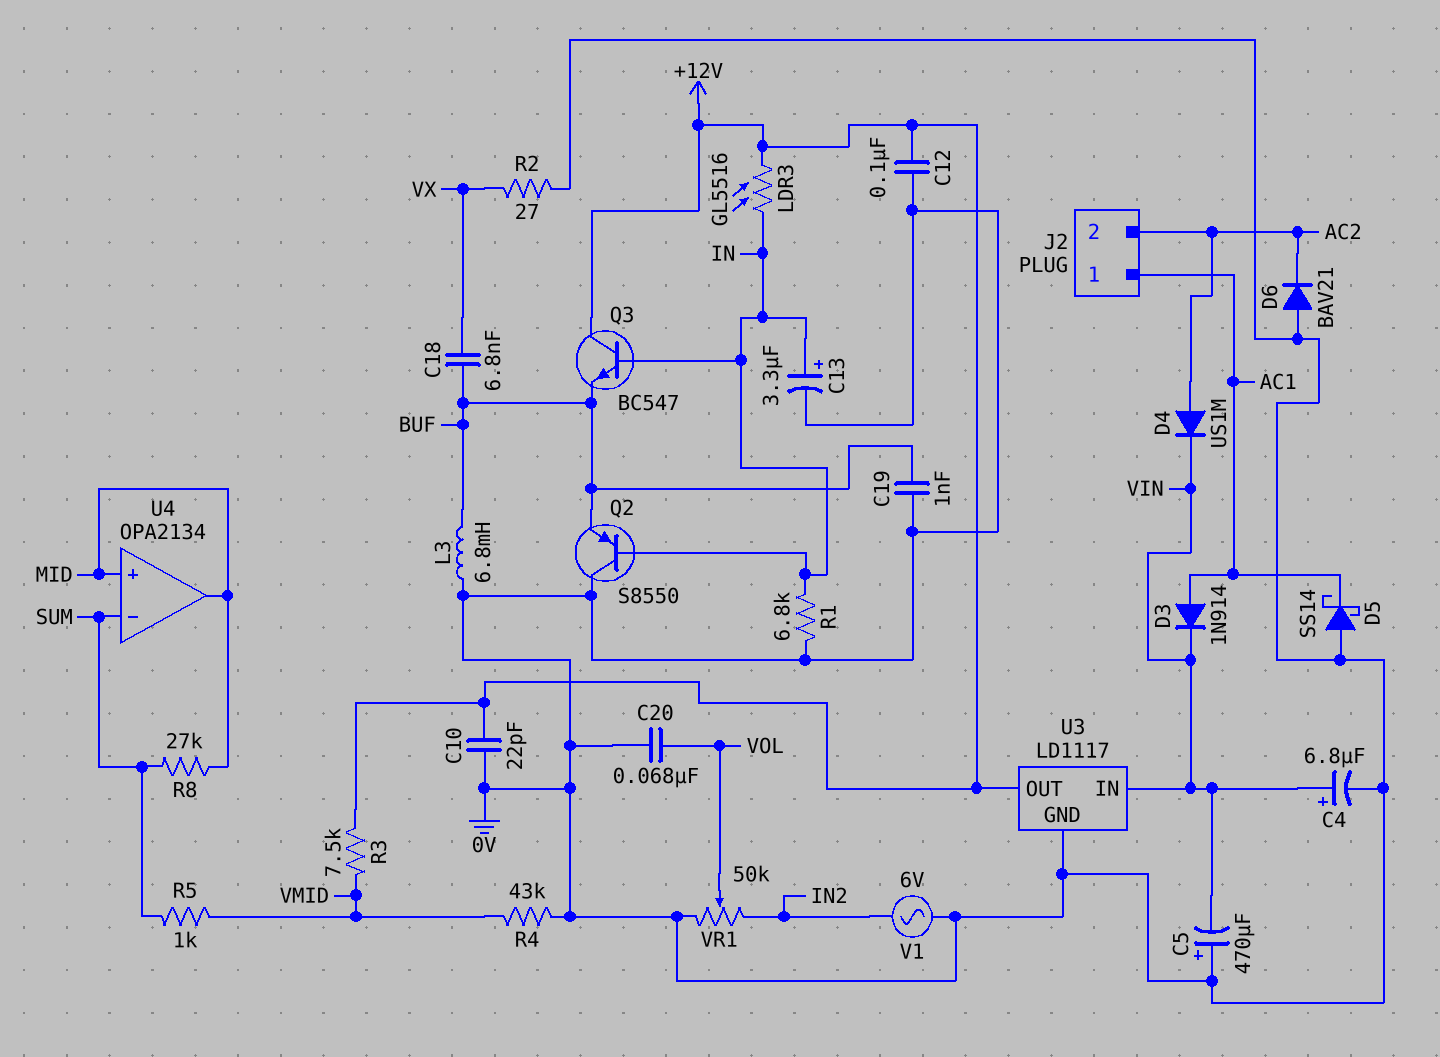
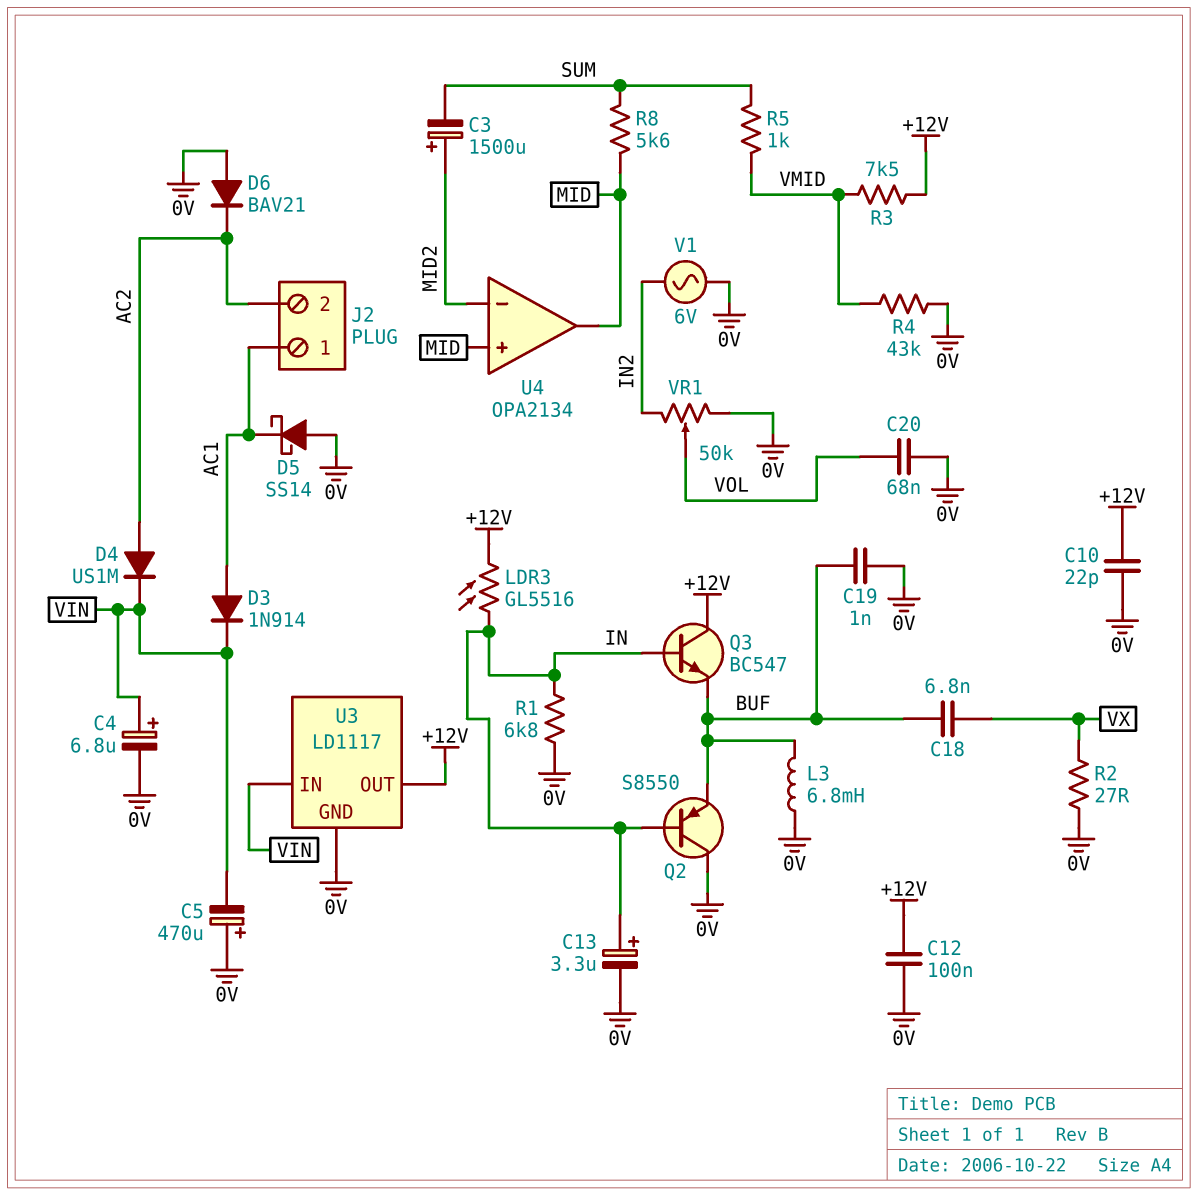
C3: none -> 1500uF (plus MID2, minus SUM)
R8: 27k (MID, SUM) -> 5.6k (MID, SUM)
U4 pin in-: SUM -> MID2

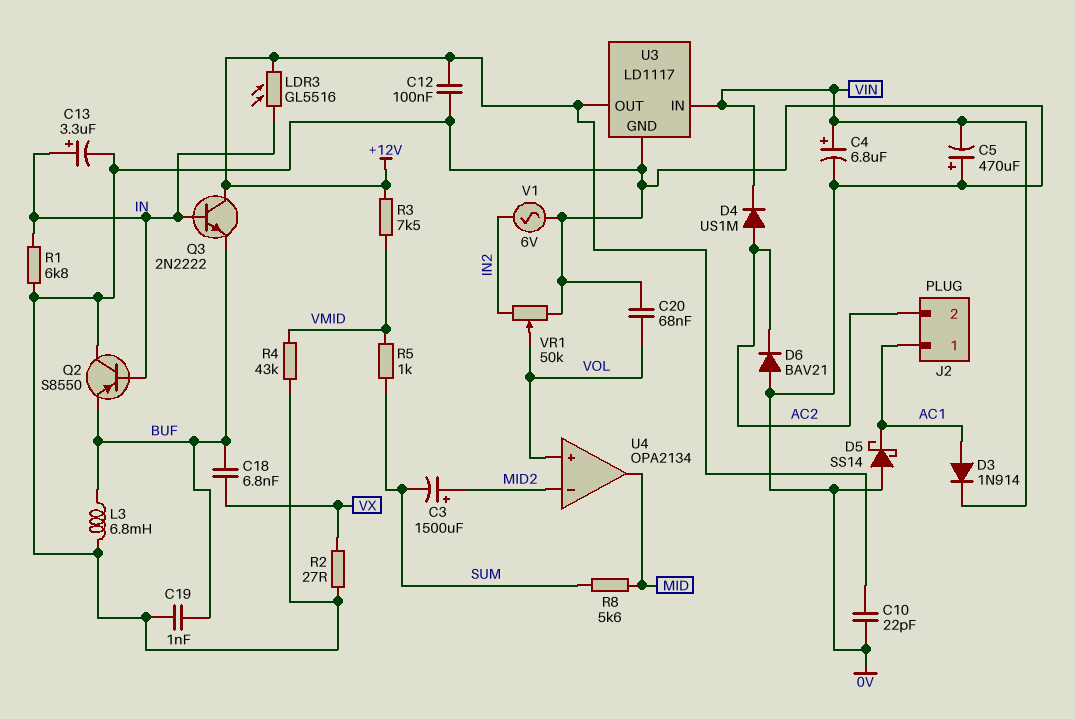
Q3: NPN BC547 (B IN, C +12V, E BUF) -> NPN 2N2222 (B IN, C +12V, E BUF)
U4 pin in+: MID -> VOL

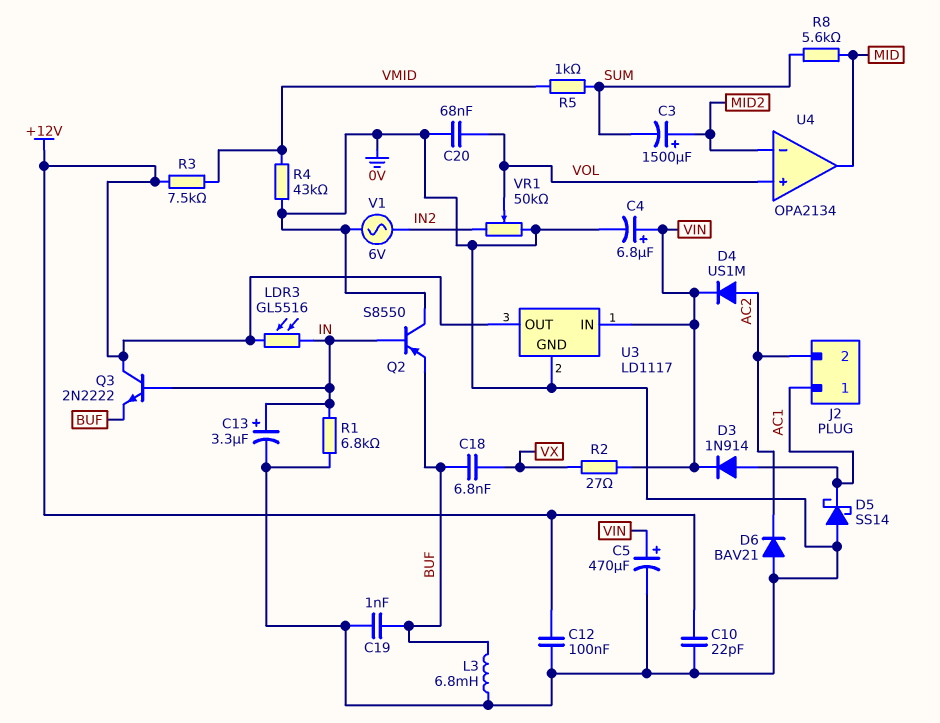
C5: 470uF (plus 0V, minus VIN) -> 470uF (plus VIN, minus 0V)
R2: 27 (0V, VX) -> 27 (VIN, VX)

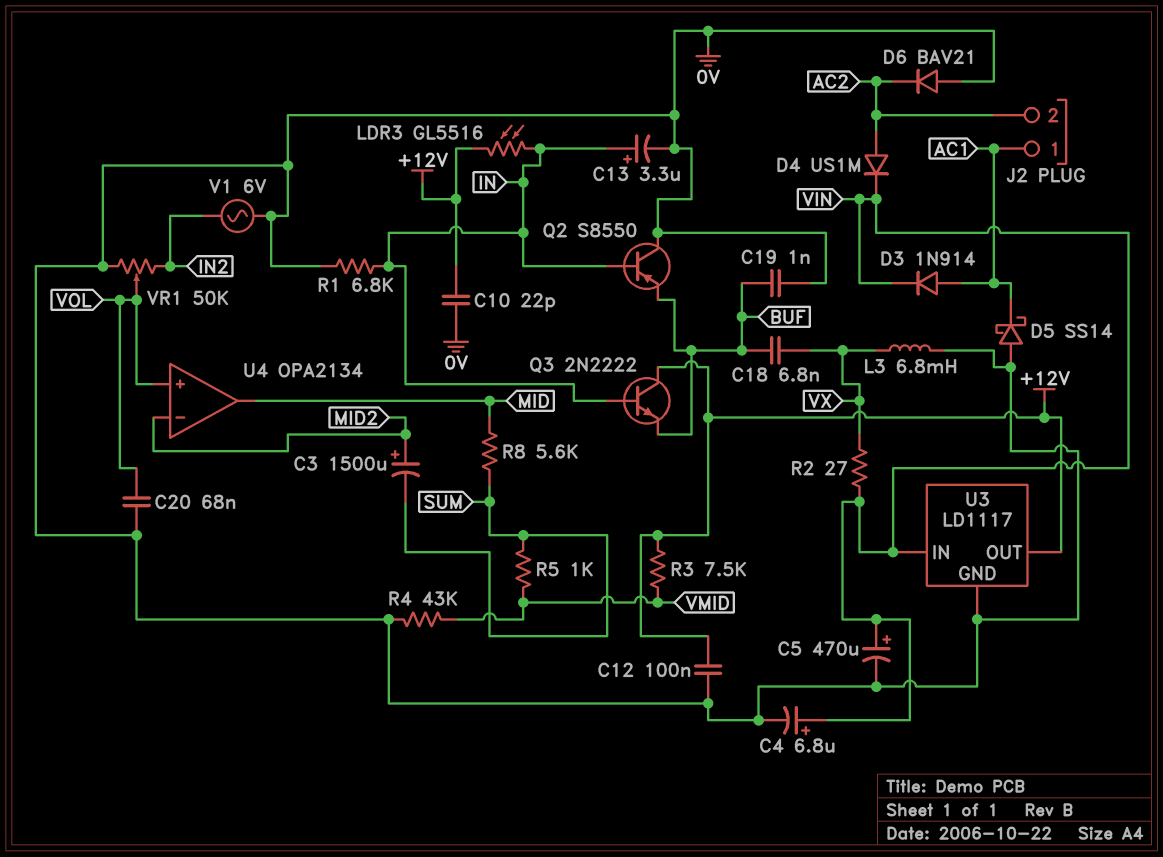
L3: 6.8mH (0V, BUF) -> 6.8mH (0V, VX)

